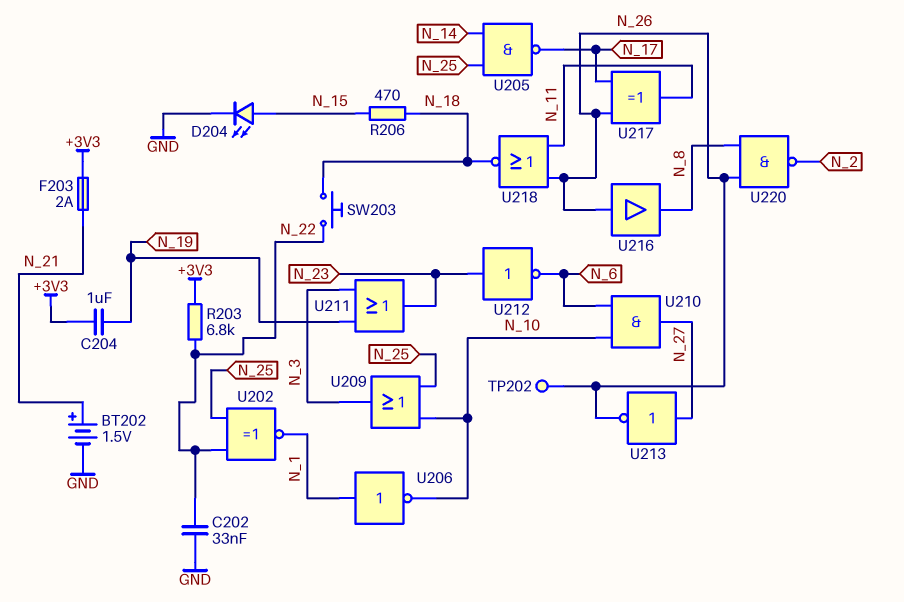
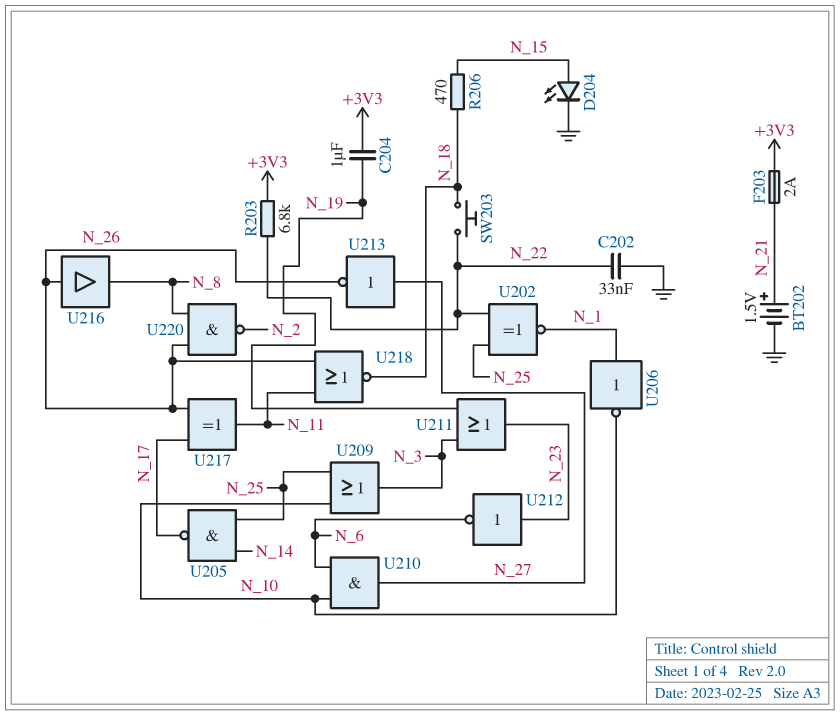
TP202: test point (N_26) -> none

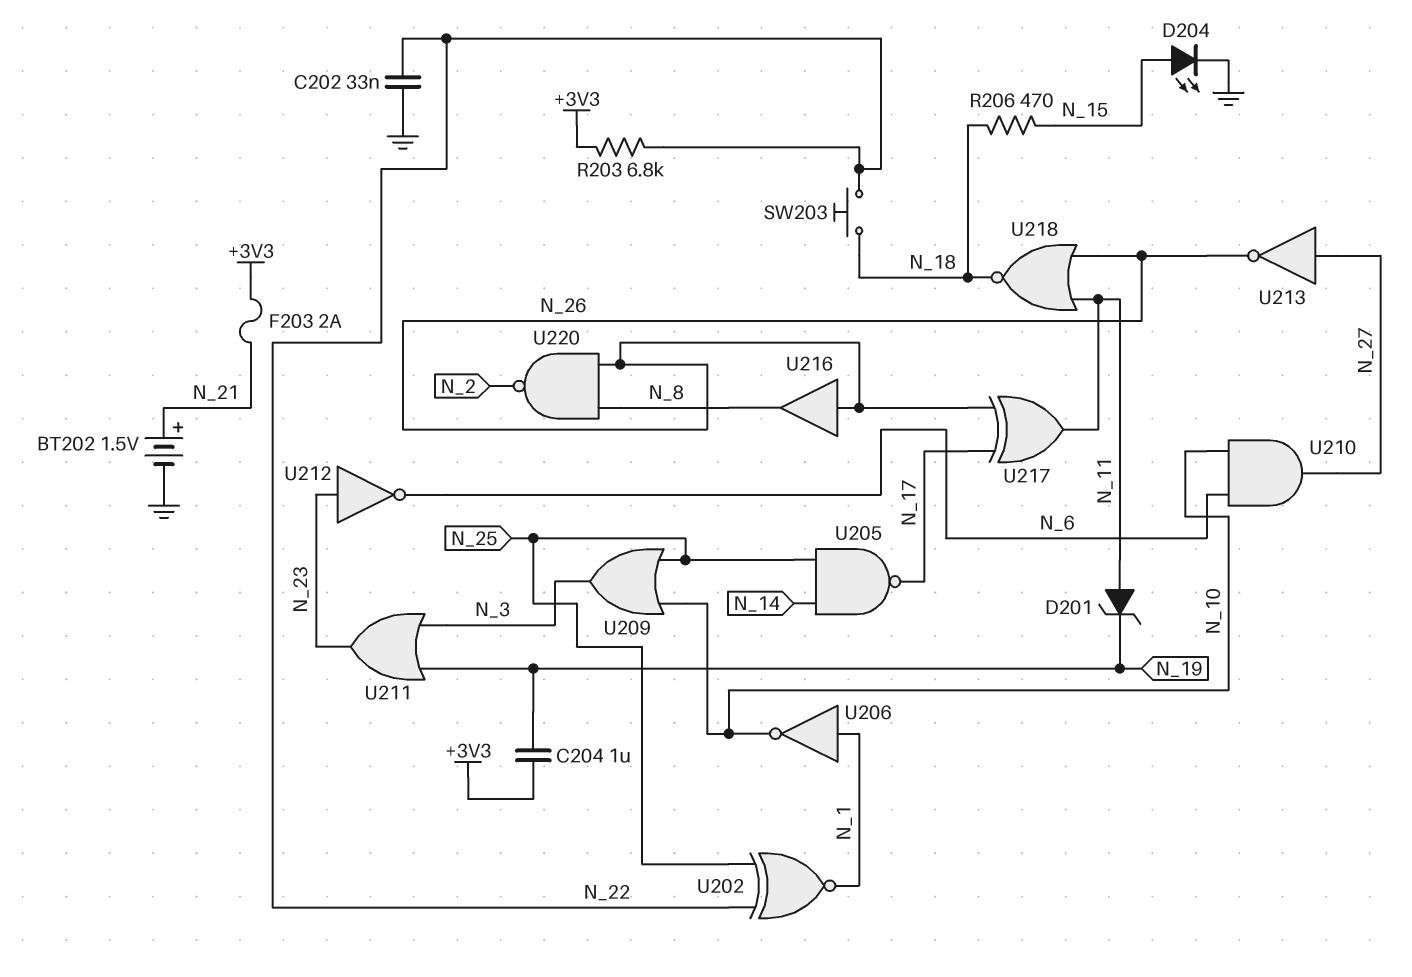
D201: none -> zener (A N_11, K N_19)

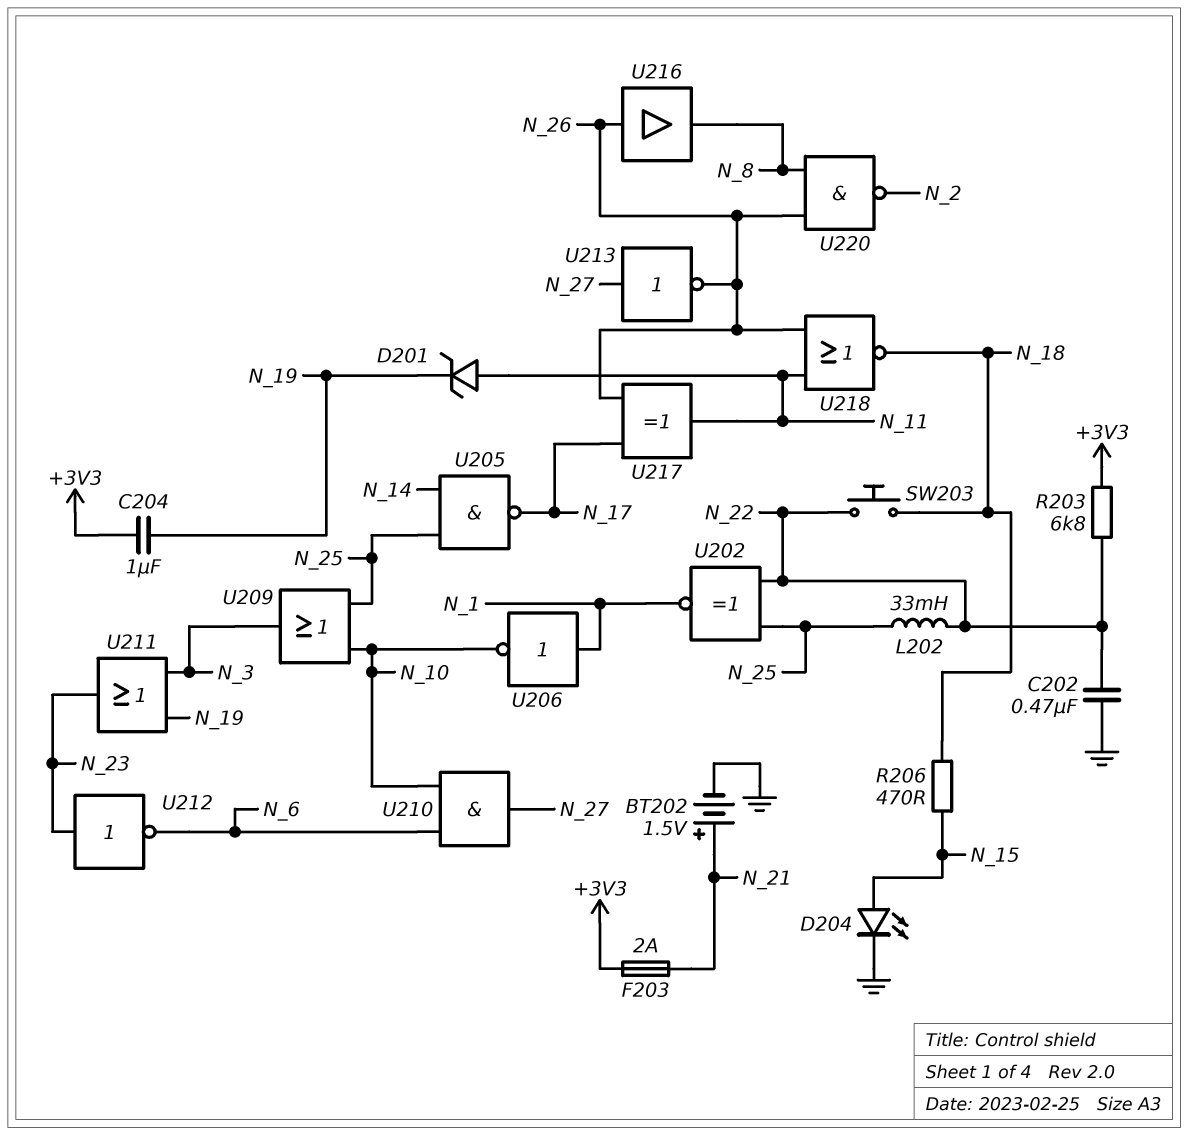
C202: 33nF (GND, N_22) -> 470nF (GND, N_22)
L202: none -> 33mH (N_22, N_25)

